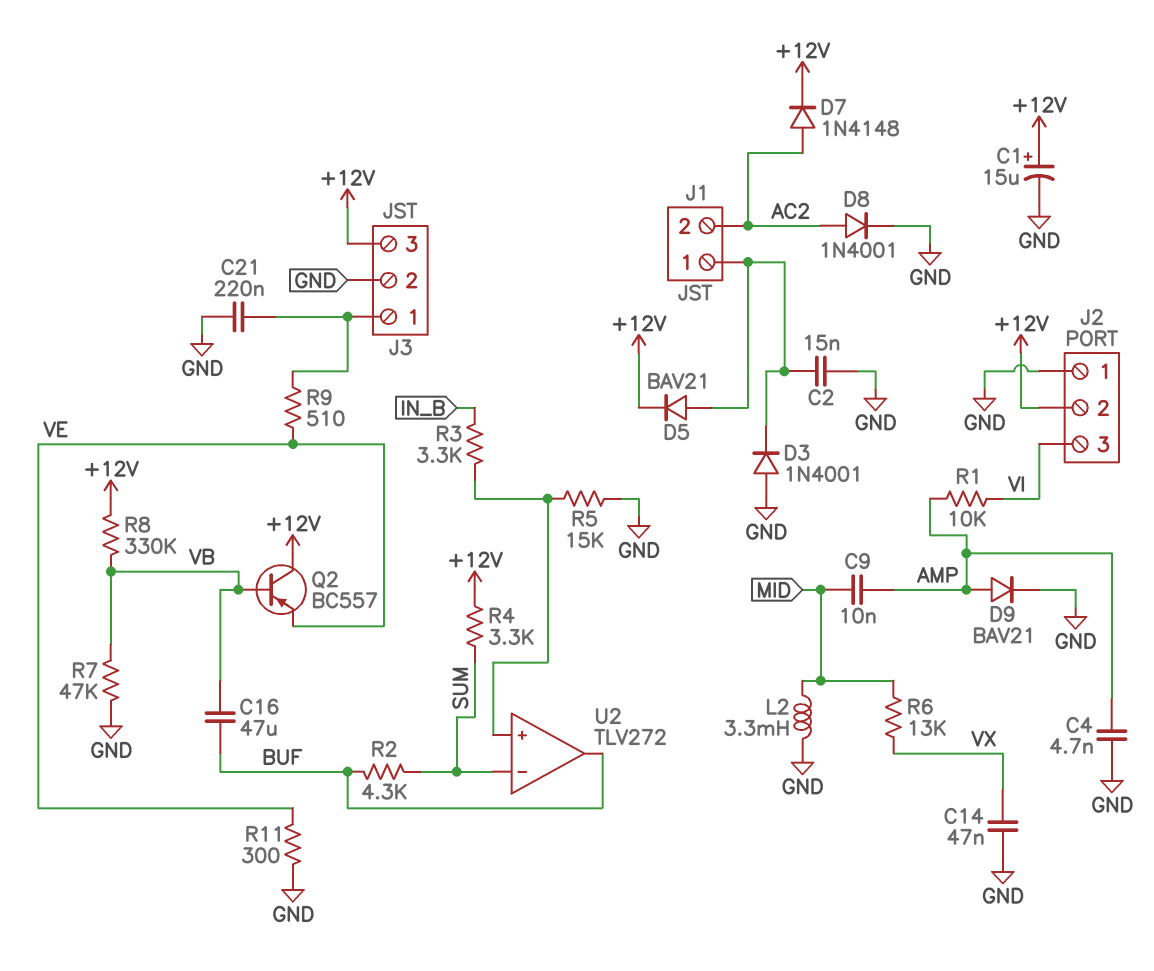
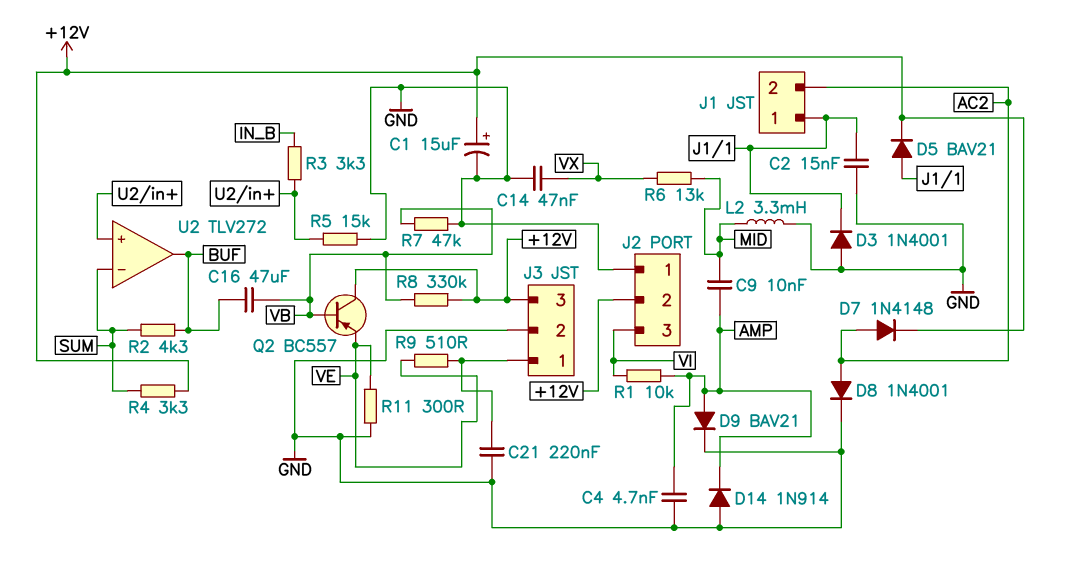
D14: none -> diode 1N914 (A GND, K AMP)

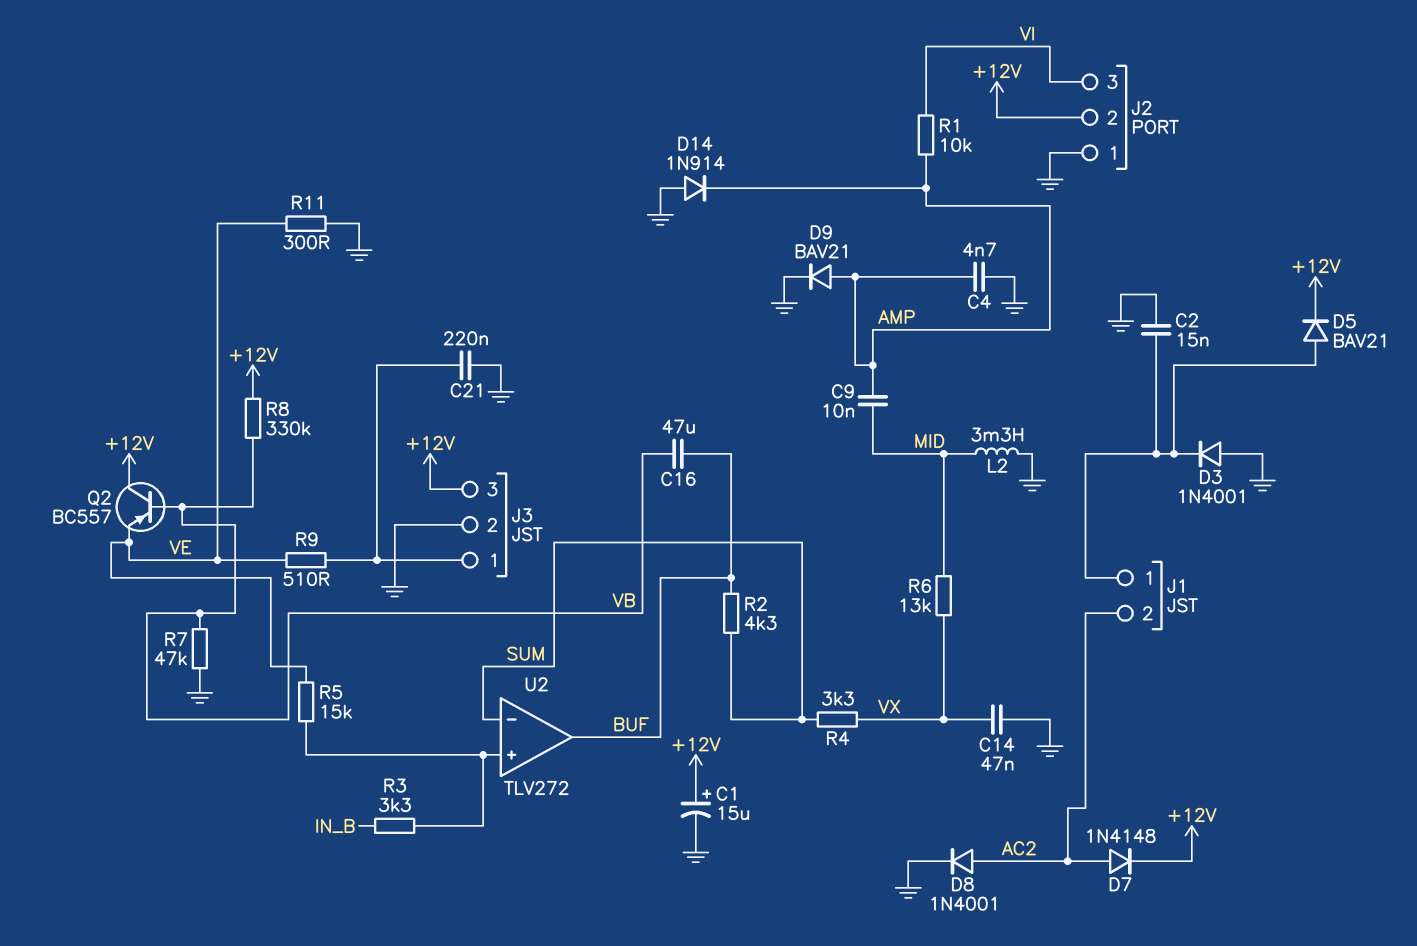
R4: 3.3k (+12V, SUM) -> 3.3k (SUM, VX)
R5: 15k (GND, U2/in+) -> 15k (U2/in+, VE)

